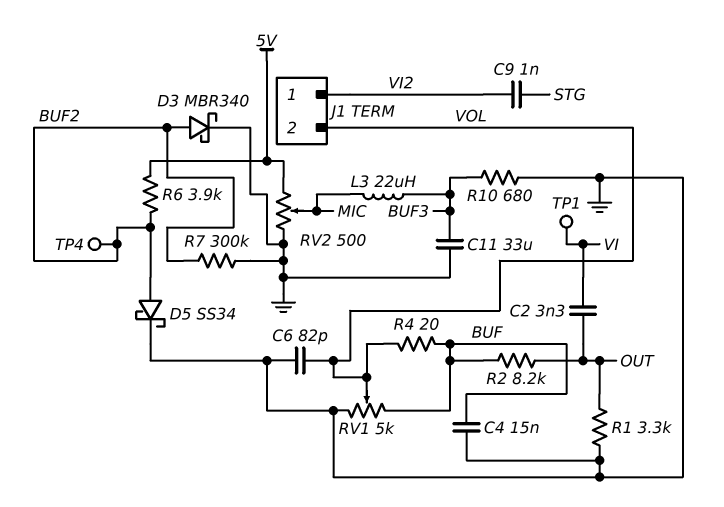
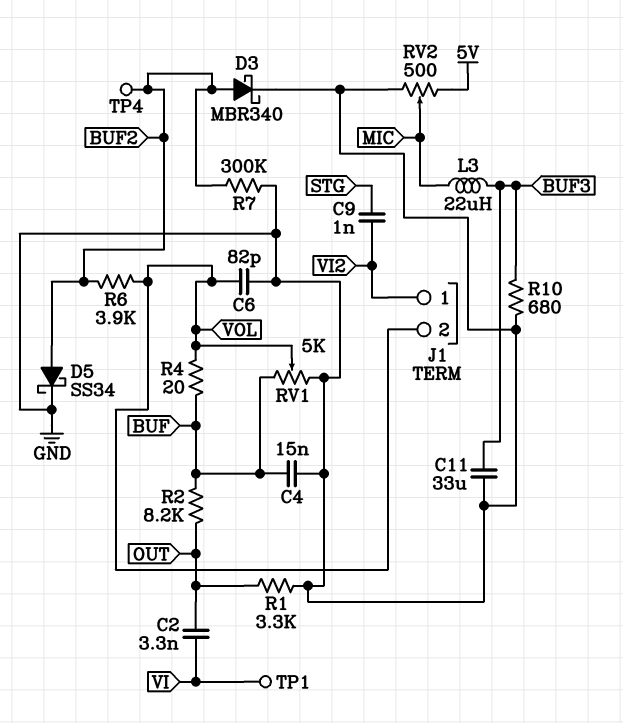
R6: 3.9k (5V, BUF2) -> 3.9k (BUF2, VOL)

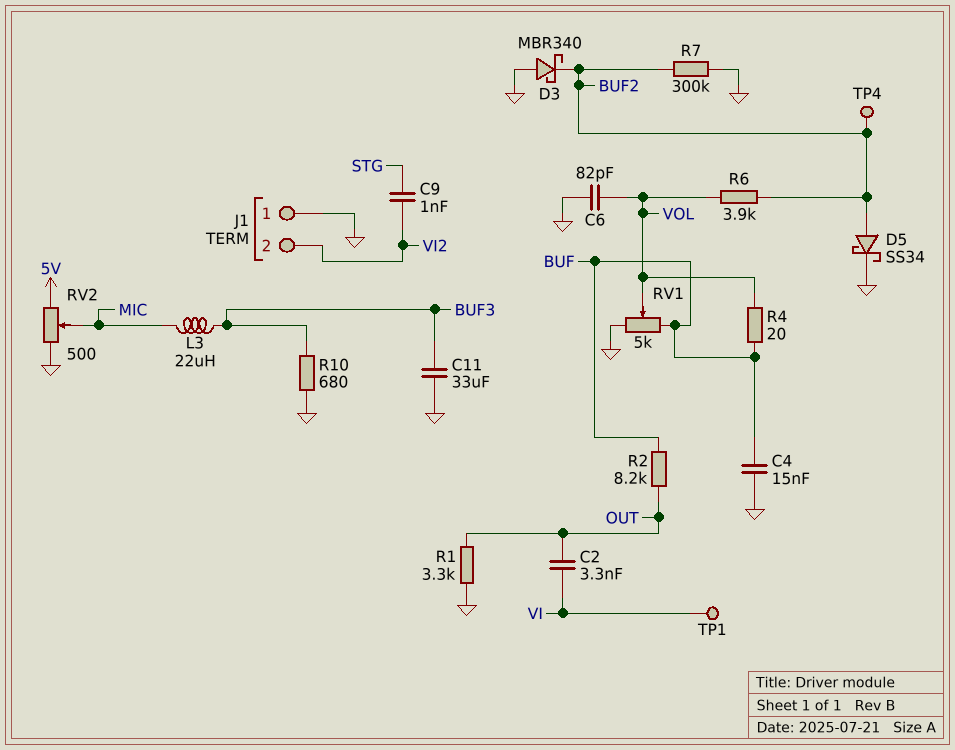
D3: schottky MBR340 (A BUF2, K GND) -> schottky MBR340 (A GND, K BUF2)
J1 pin 1: VI2 -> GND
J1 pin 2: VOL -> VI2

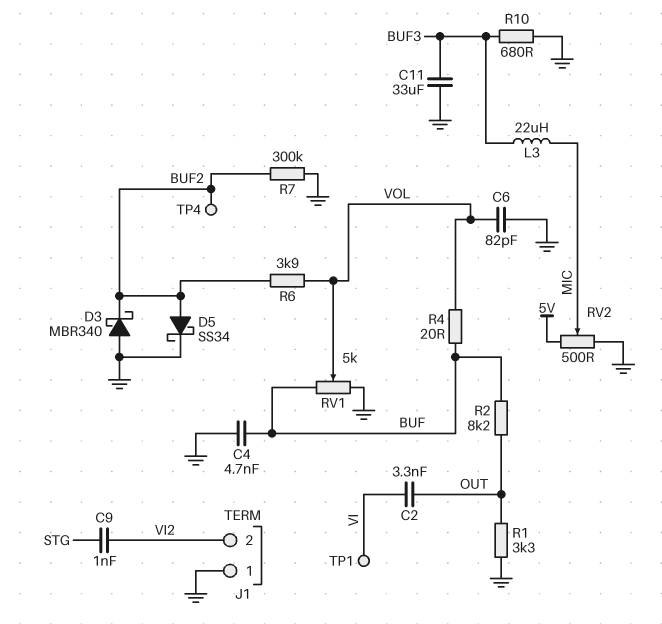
C4: 15nF (BUF, GND) -> 4.7nF (BUF, GND)

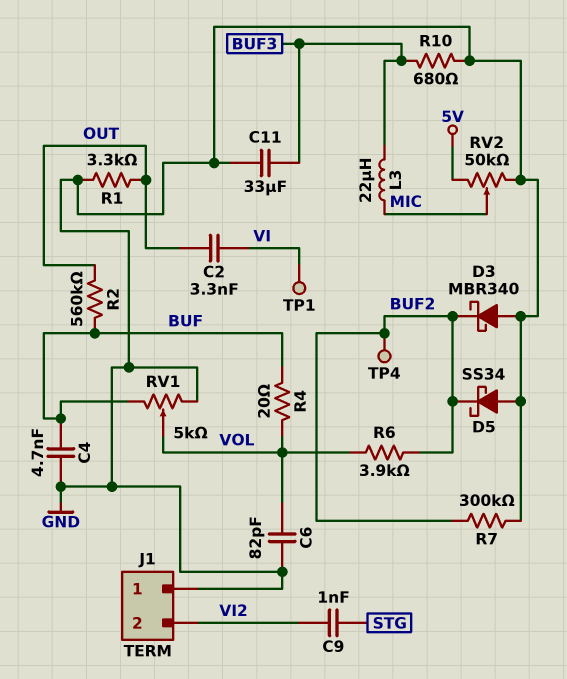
D5: schottky SS34 (A BUF2, K GND) -> schottky SS34 (A GND, K BUF2)
R2: 8.2k (BUF, OUT) -> 560k (BUF, OUT)
RV2: 500 (5V, GND, wiper MIC) -> 50k (5V, GND, wiper MIC)

